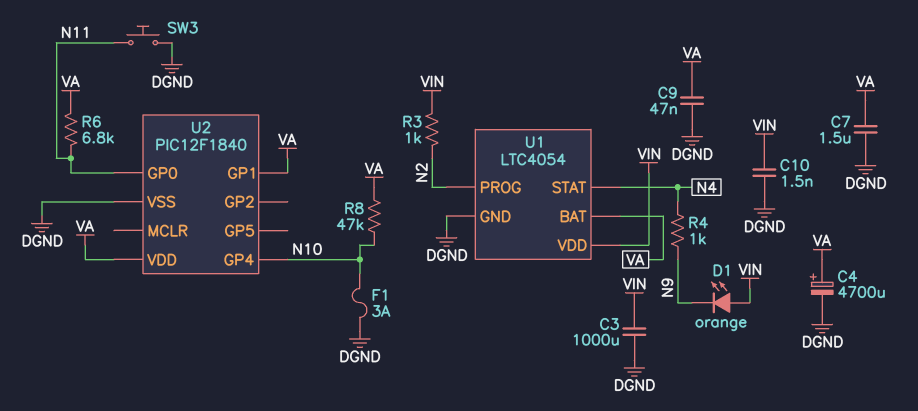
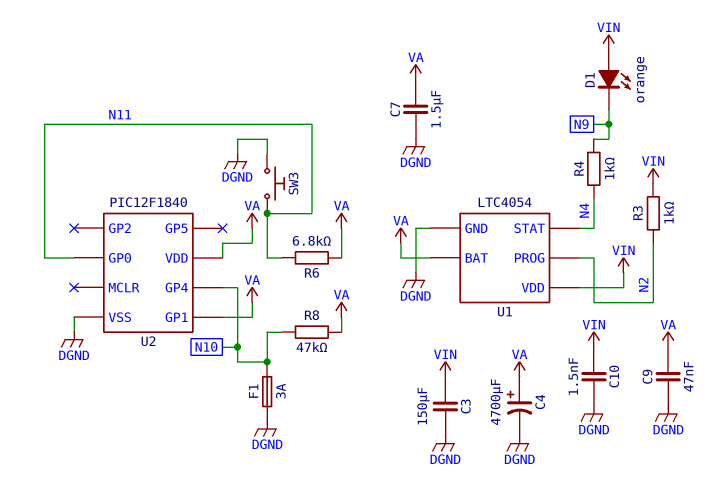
C3: 1000uF (DGND, VIN) -> 150uF (DGND, VIN)

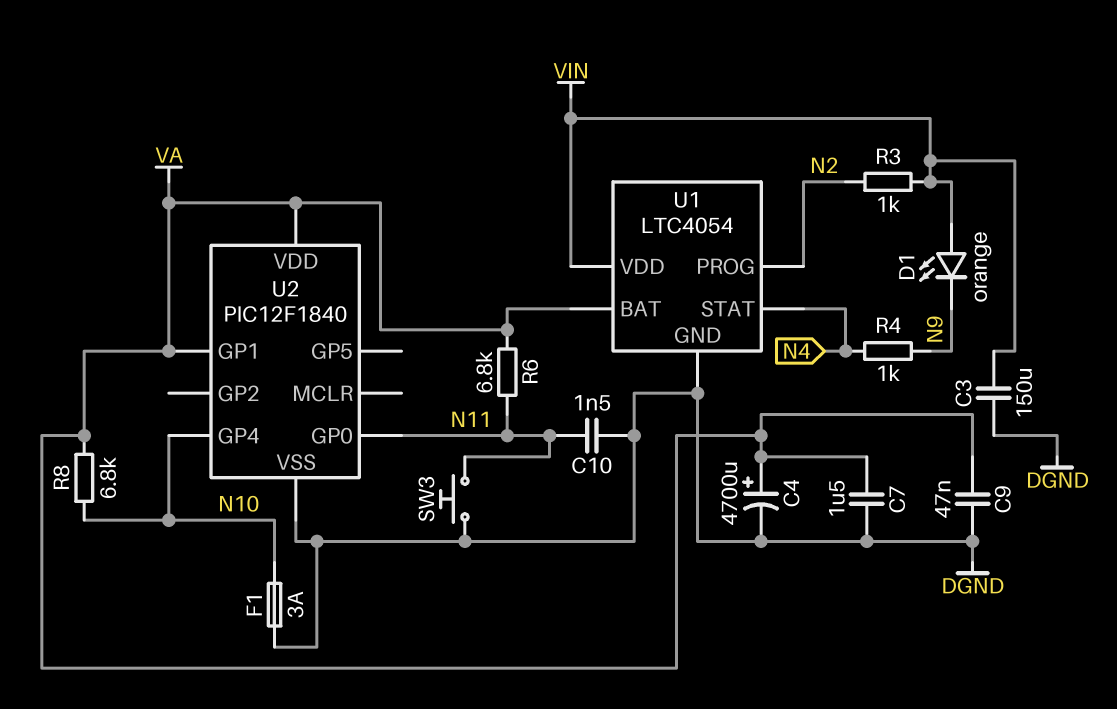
C10: 1.5nF (DGND, VIN) -> 1.5nF (DGND, N11)
R8: 47k (N10, VA) -> 6.8k (N10, VA)

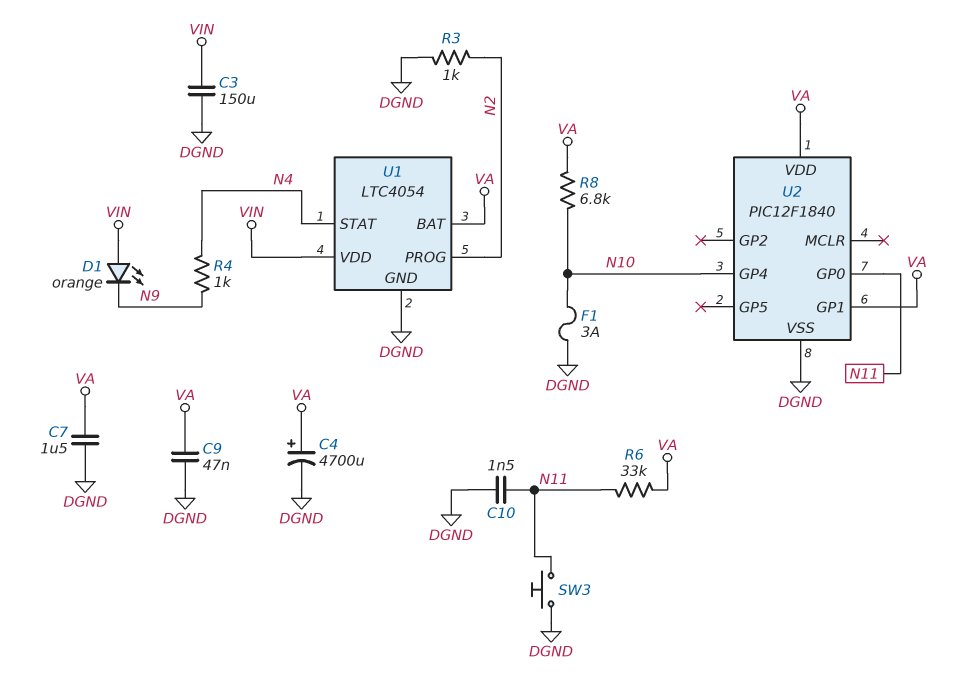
R3: 1k (N2, VIN) -> 1k (DGND, N2)
R6: 6.8k (N11, VA) -> 33k (N11, VA)

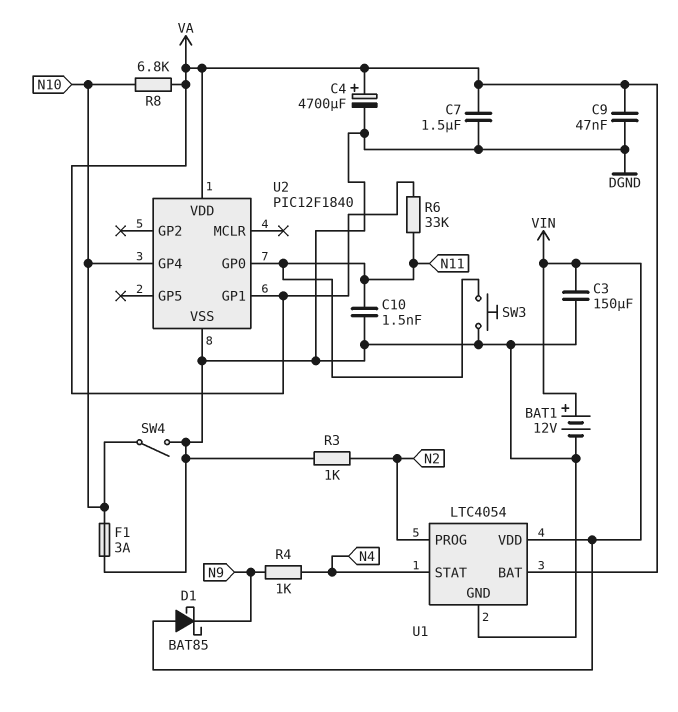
BAT1: none -> 12V (plus VIN, minus DGND)
D1: LED orange (A VIN, K N9) -> schottky BAT85 (A VIN, K N9)
SW4: none -> switch (DGND, N10)

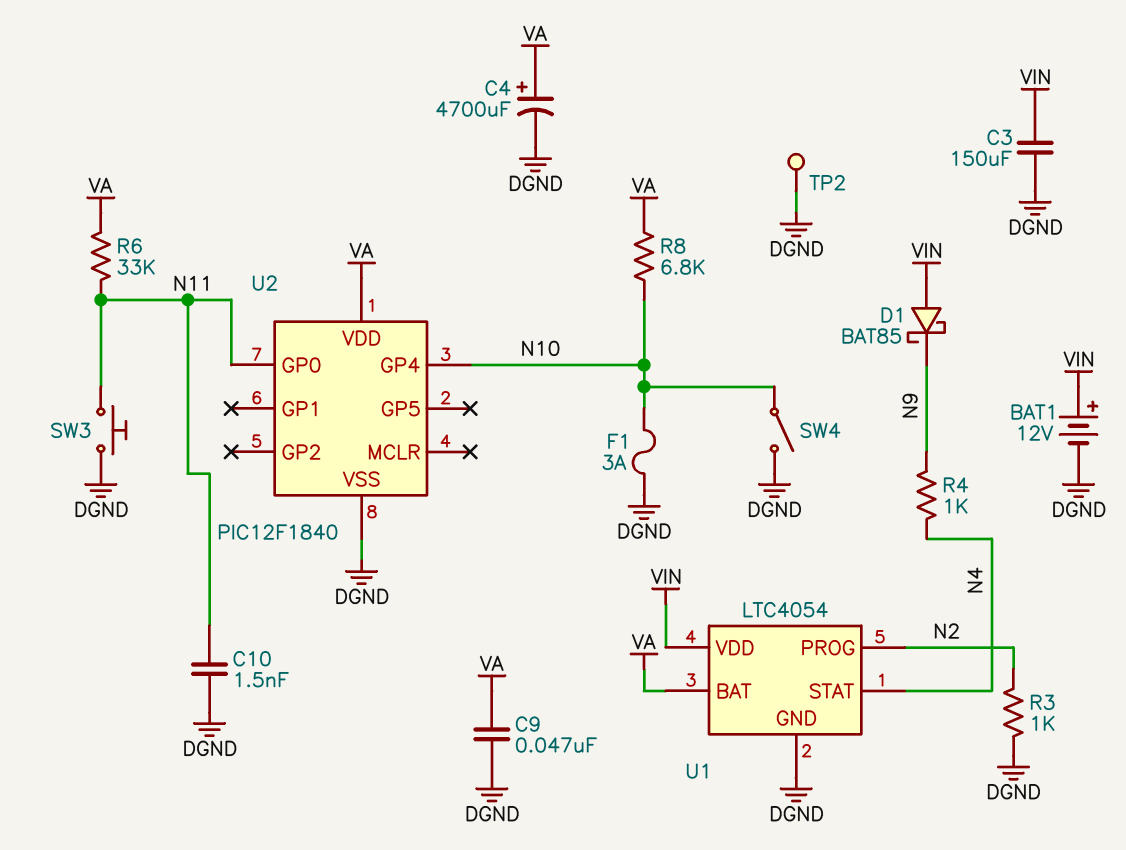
C7: 1.5uF (DGND, VA) -> none
TP2: none -> test point (DGND)
U2 pin GP1: VA -> none

